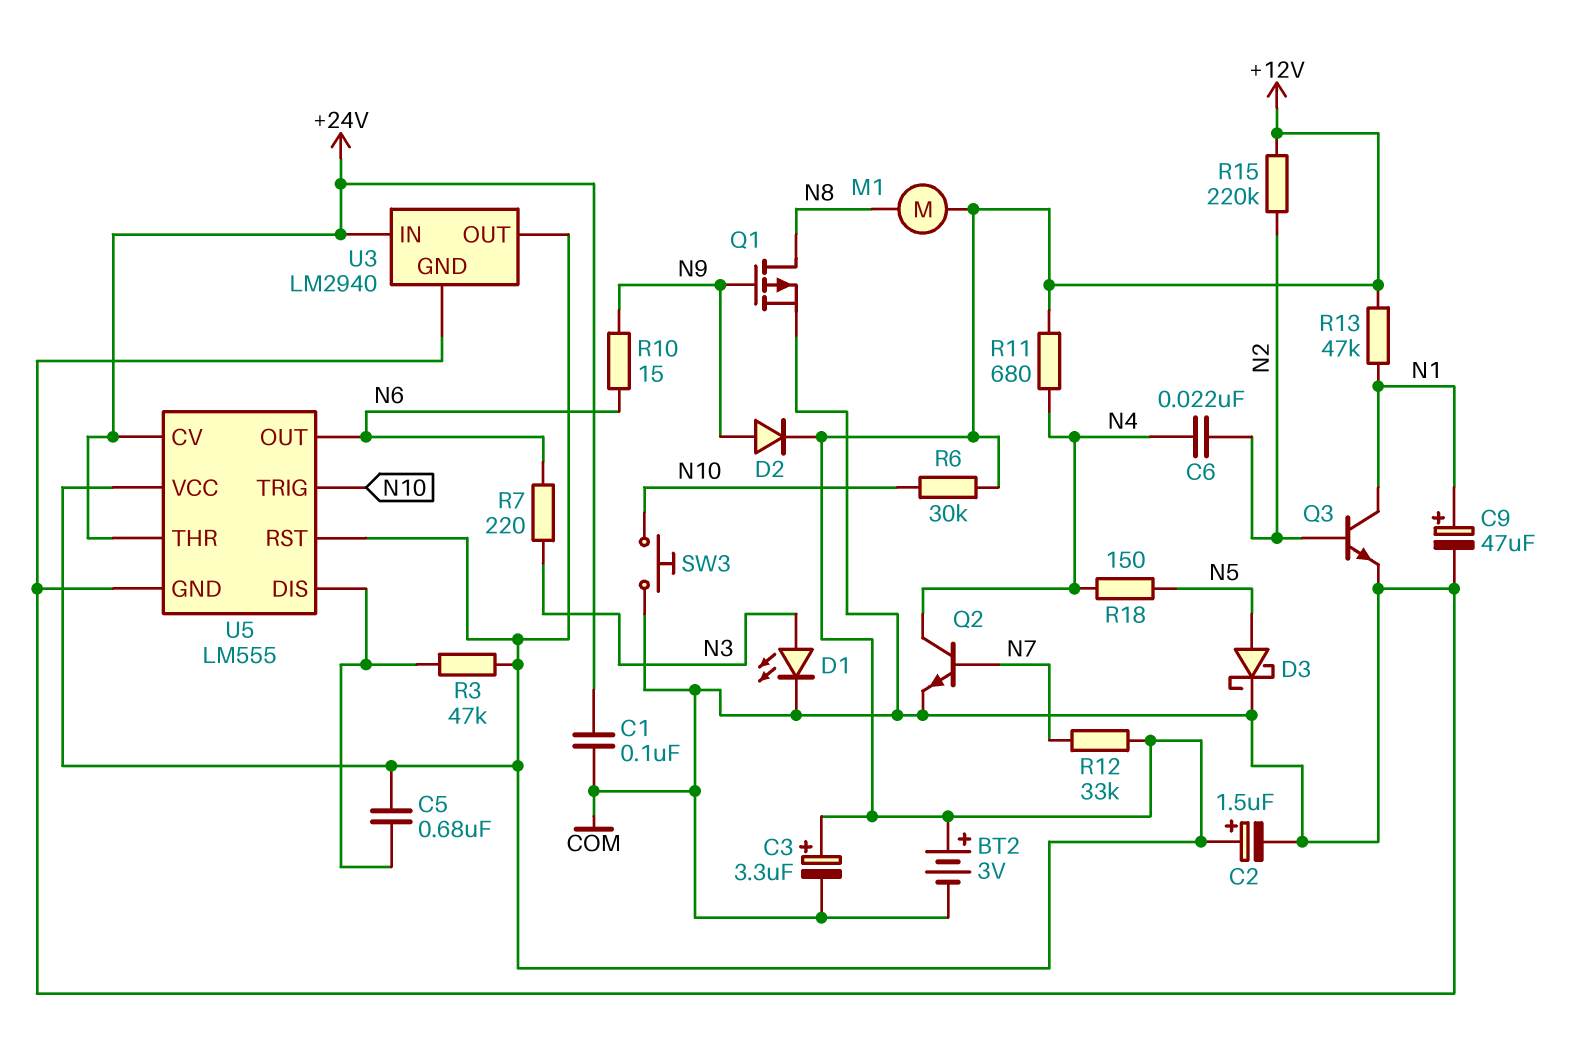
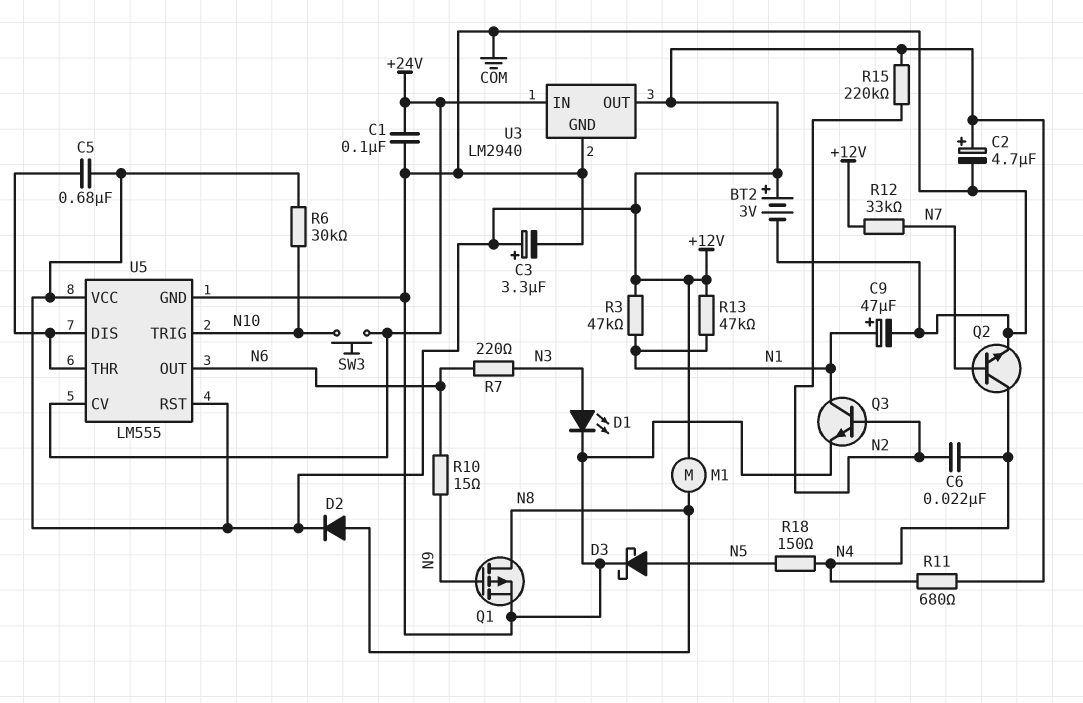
C2: 1.5uF (plus +12V, minus COM) -> 4.7uF (plus +12V, minus COM)
D2: diode (A N9, K +12V) -> diode (A N8, K +12V)
R3: 47k (+12V, U5/DIS) -> 47k (+12V, N1)
SW3: button (COM, N10) -> button (+24V, N10)
U5 pin THR: +24V -> U5/DIS

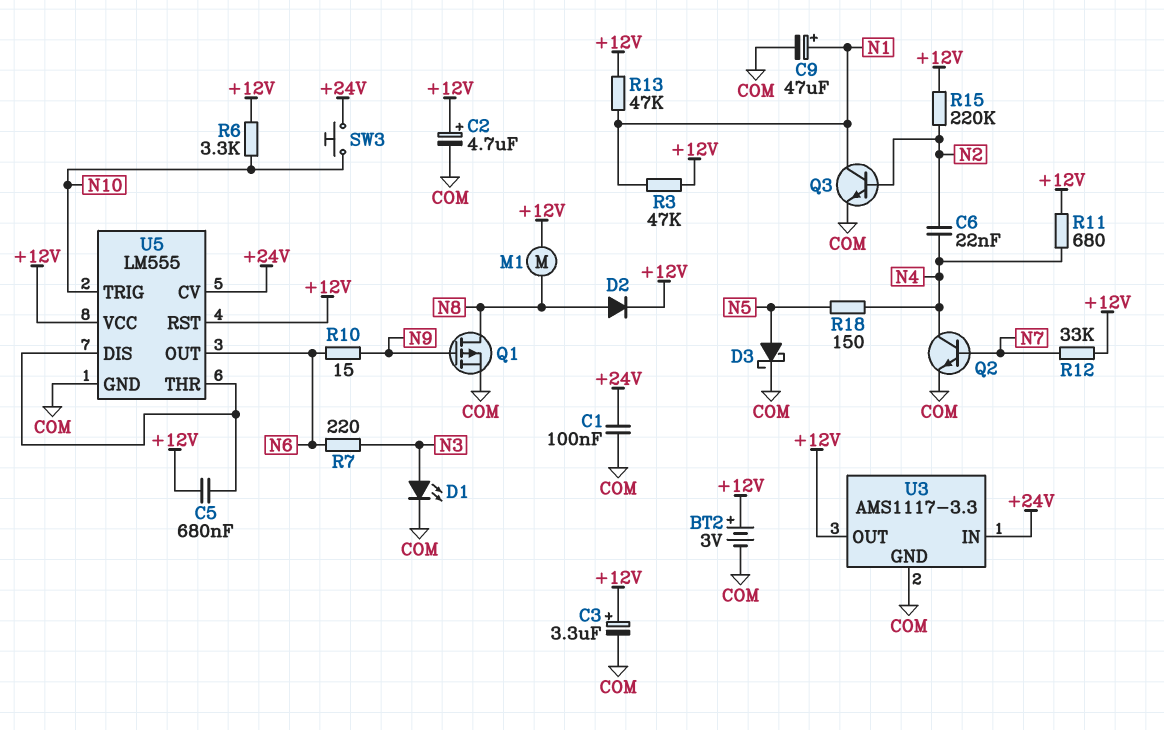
R6: 30k (+12V, N10) -> 3.3k (+12V, N10)
U3: LM2940 -> AMS1117-3.3

